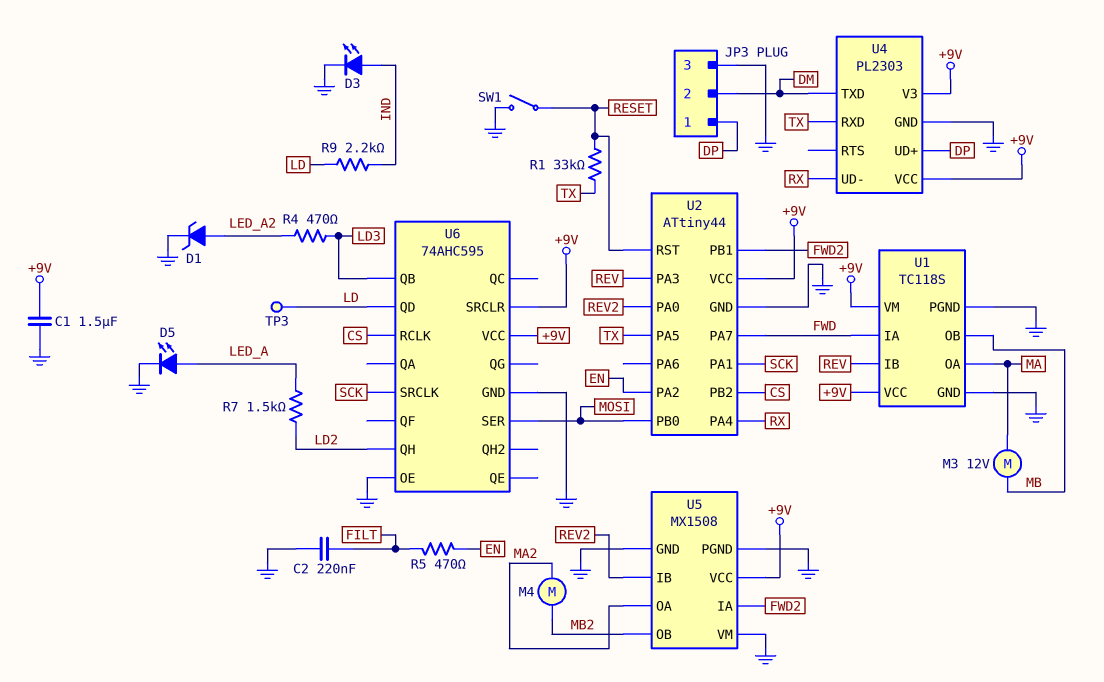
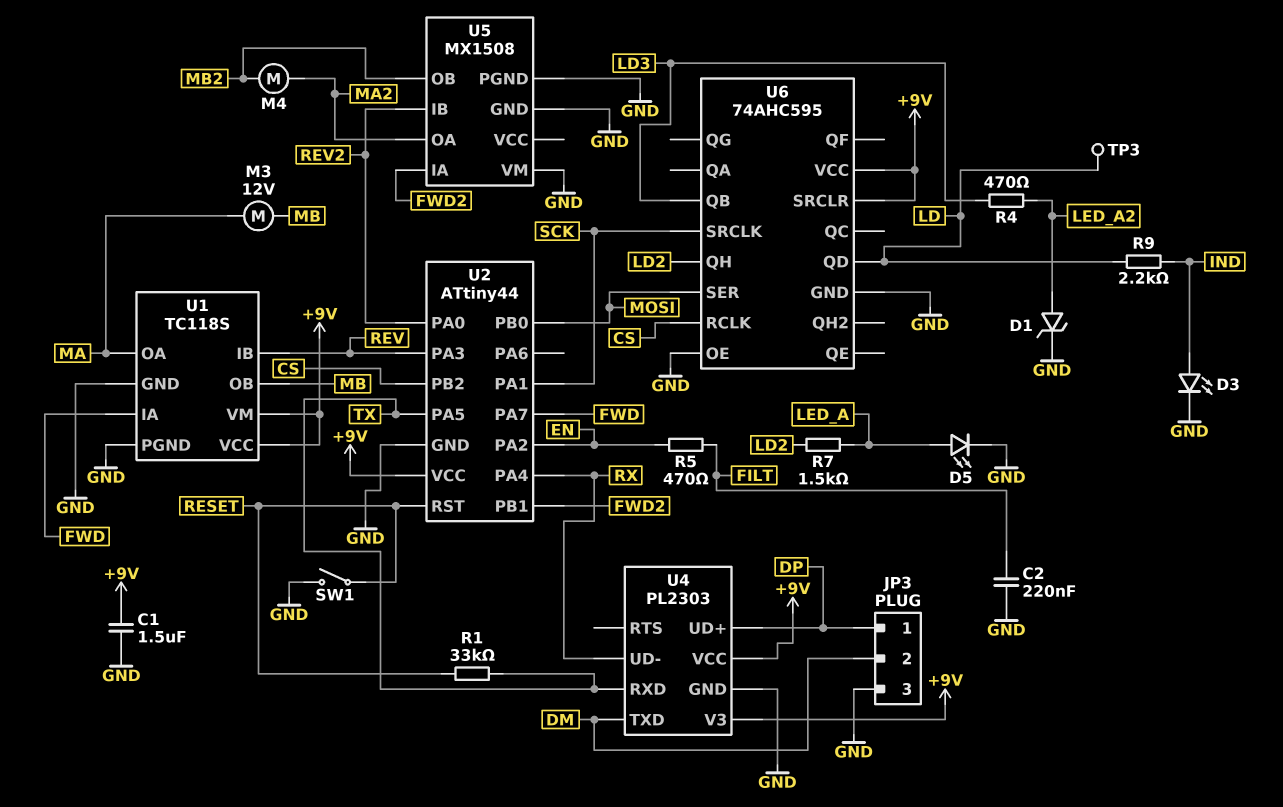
U5 pin VCC: +9V -> none

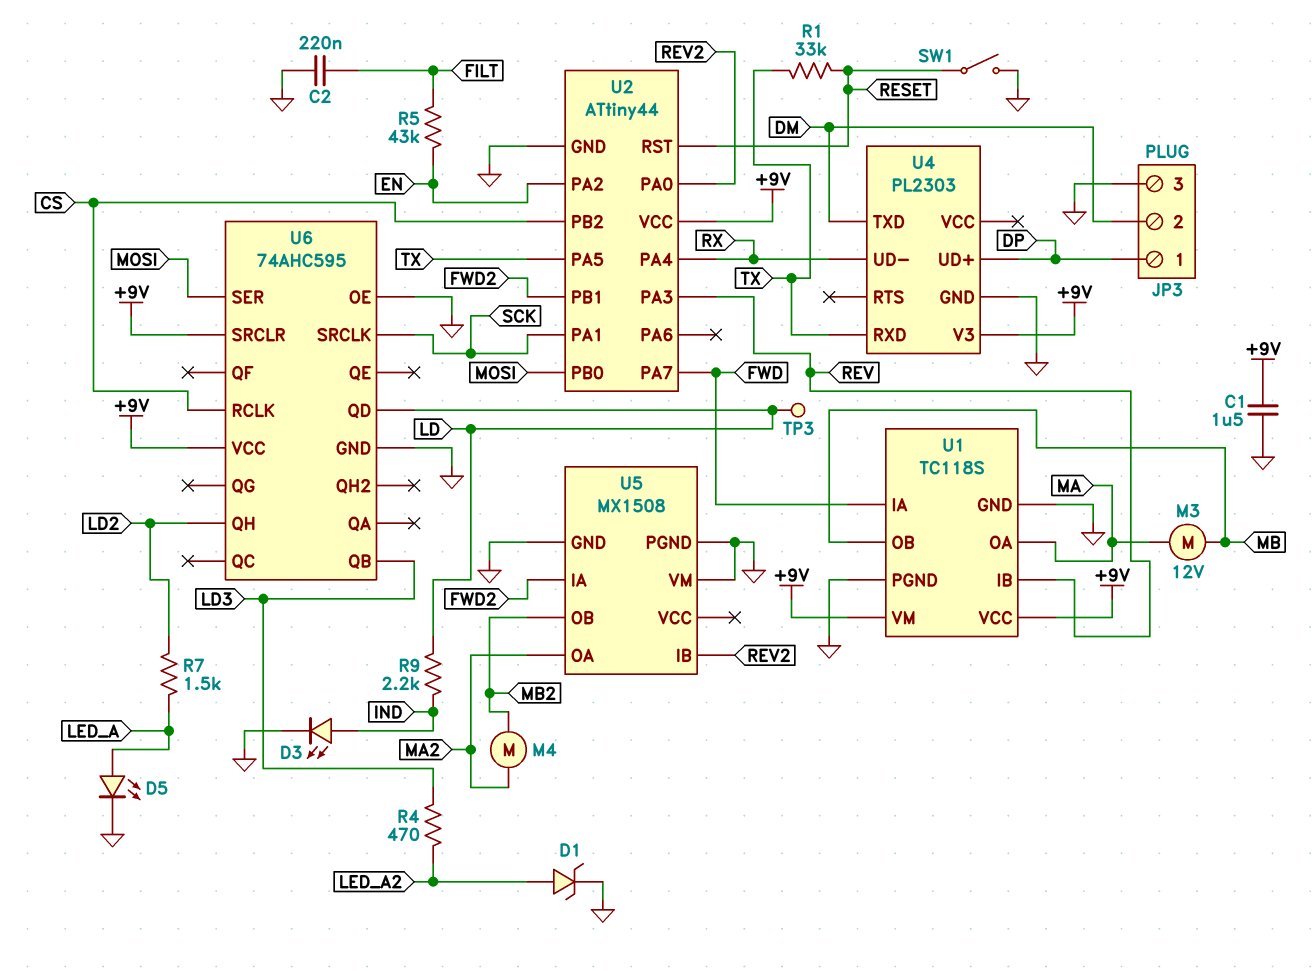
R5: 470 (EN, FILT) -> 43k (EN, FILT)
U4 pin VCC: +9V -> none

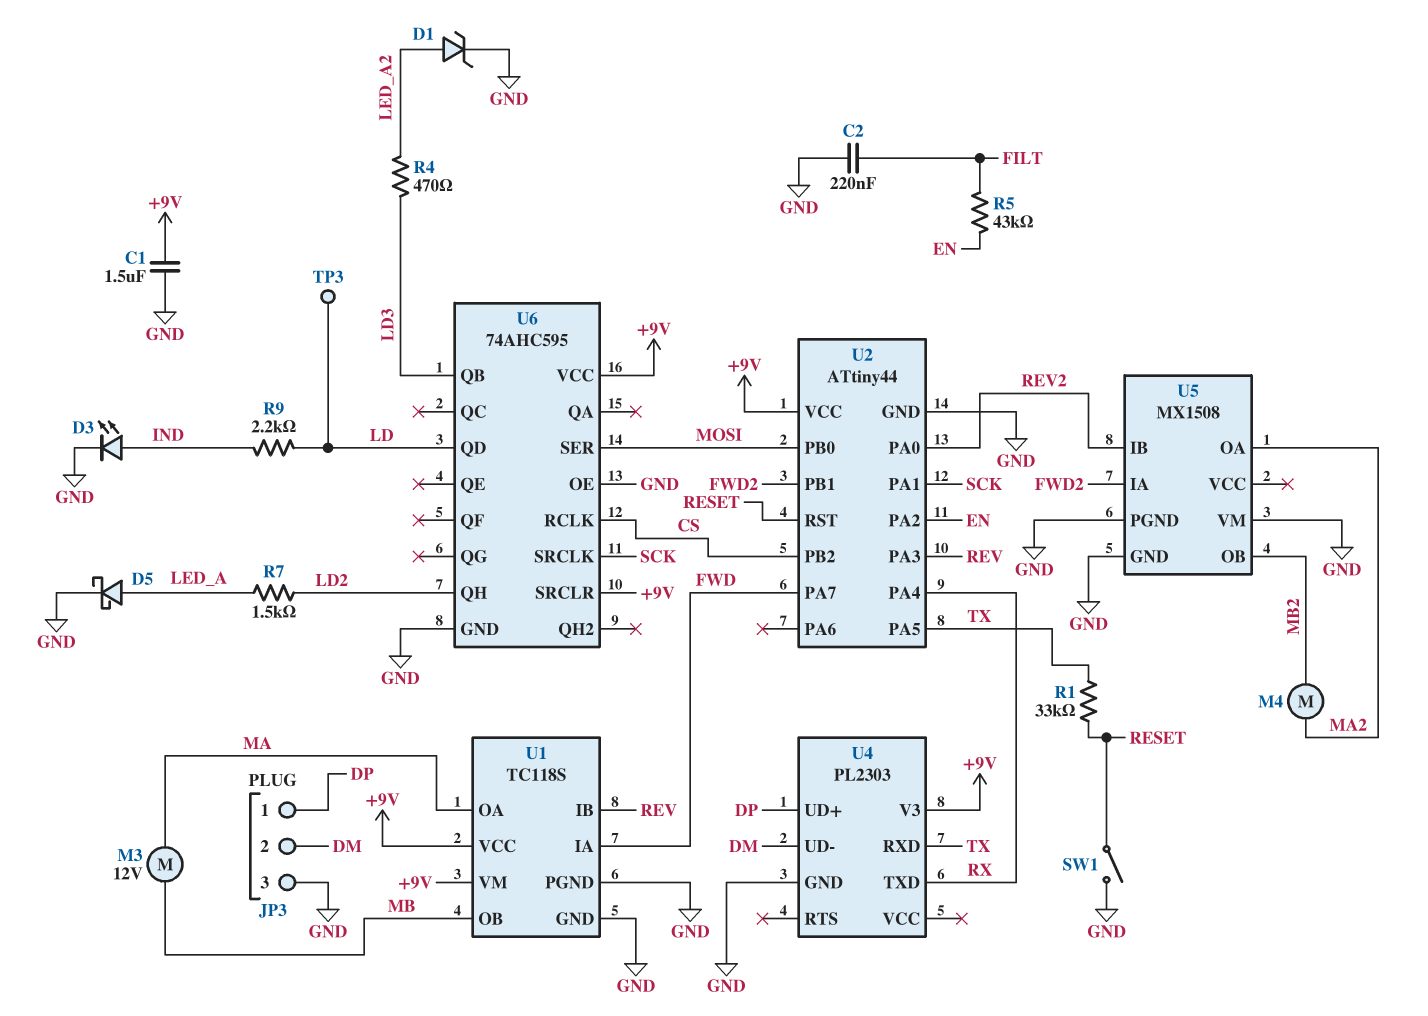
D5: LED (A LED_A, K GND) -> schottky (A LED_A, K GND)
U4 pin TXD: DM -> RX
U4 pin UD-: RX -> DM

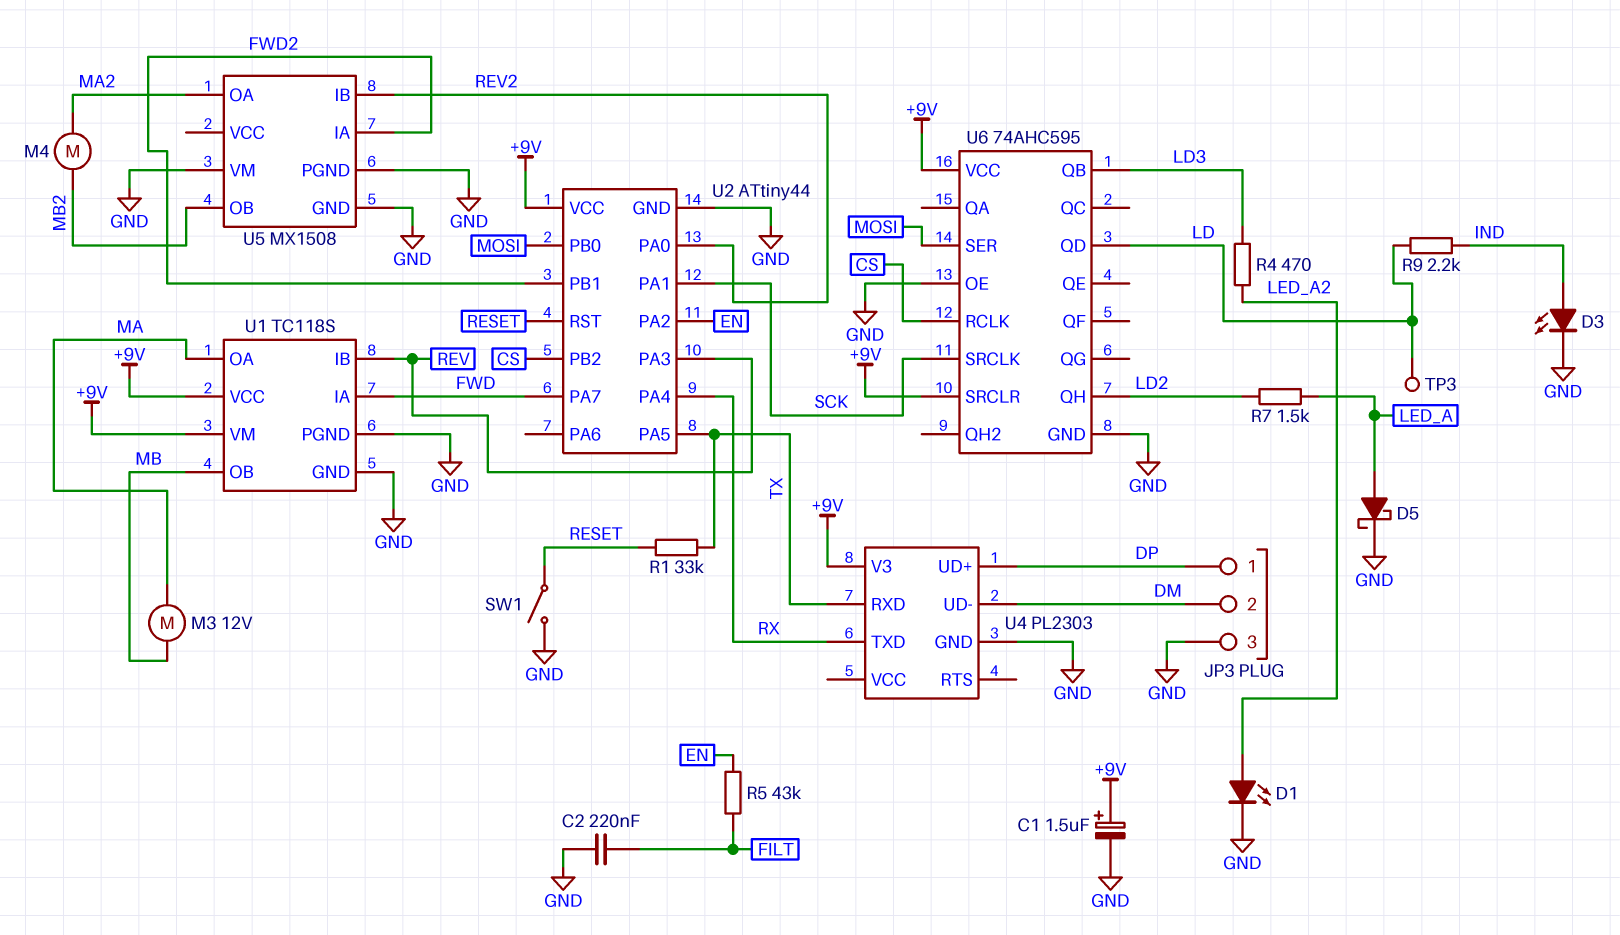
C1: 1.5uF (+9V, GND) -> 1.5uF (plus +9V, minus GND)
D1: zener (A LED_A2, K GND) -> LED (A LED_A2, K GND)

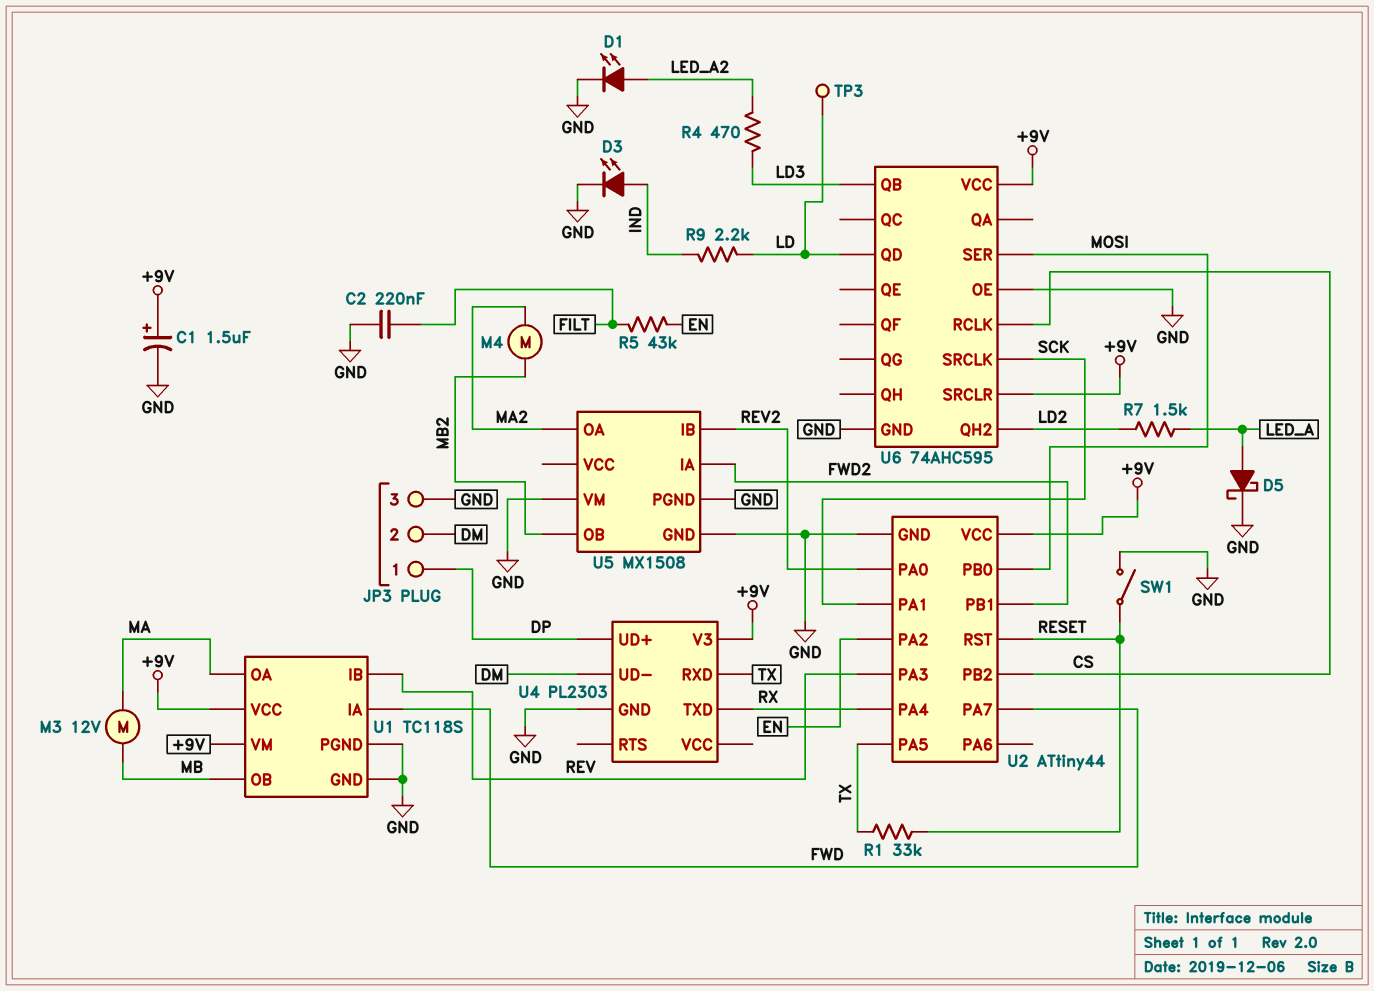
U6 pin QH: LD2 -> none
U6 pin QH2: none -> LD2

